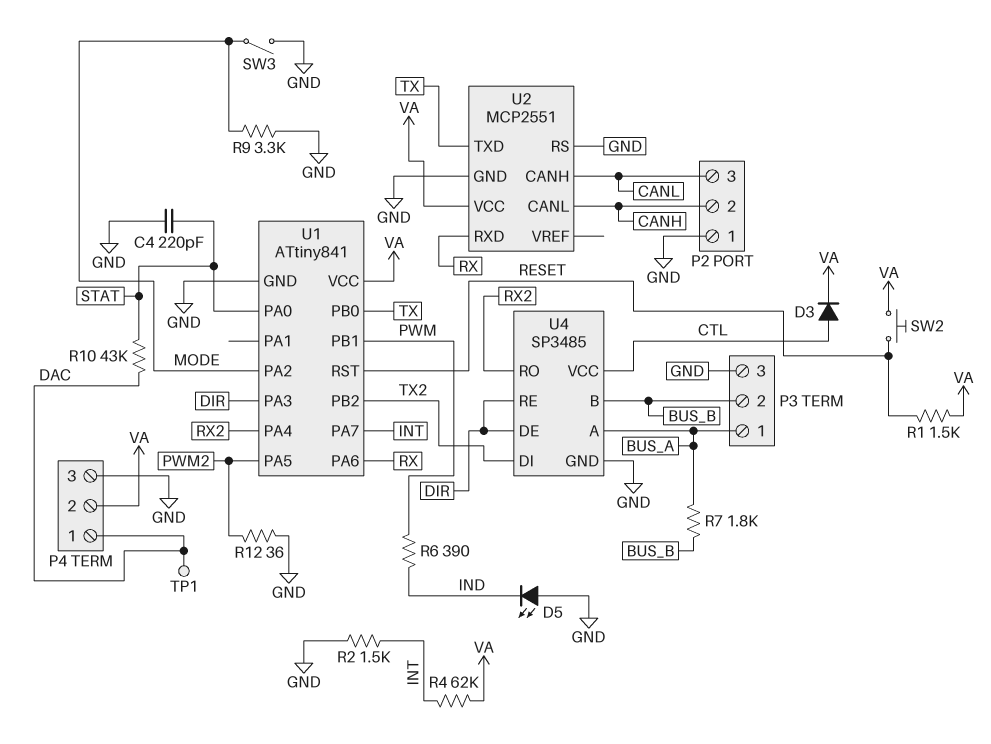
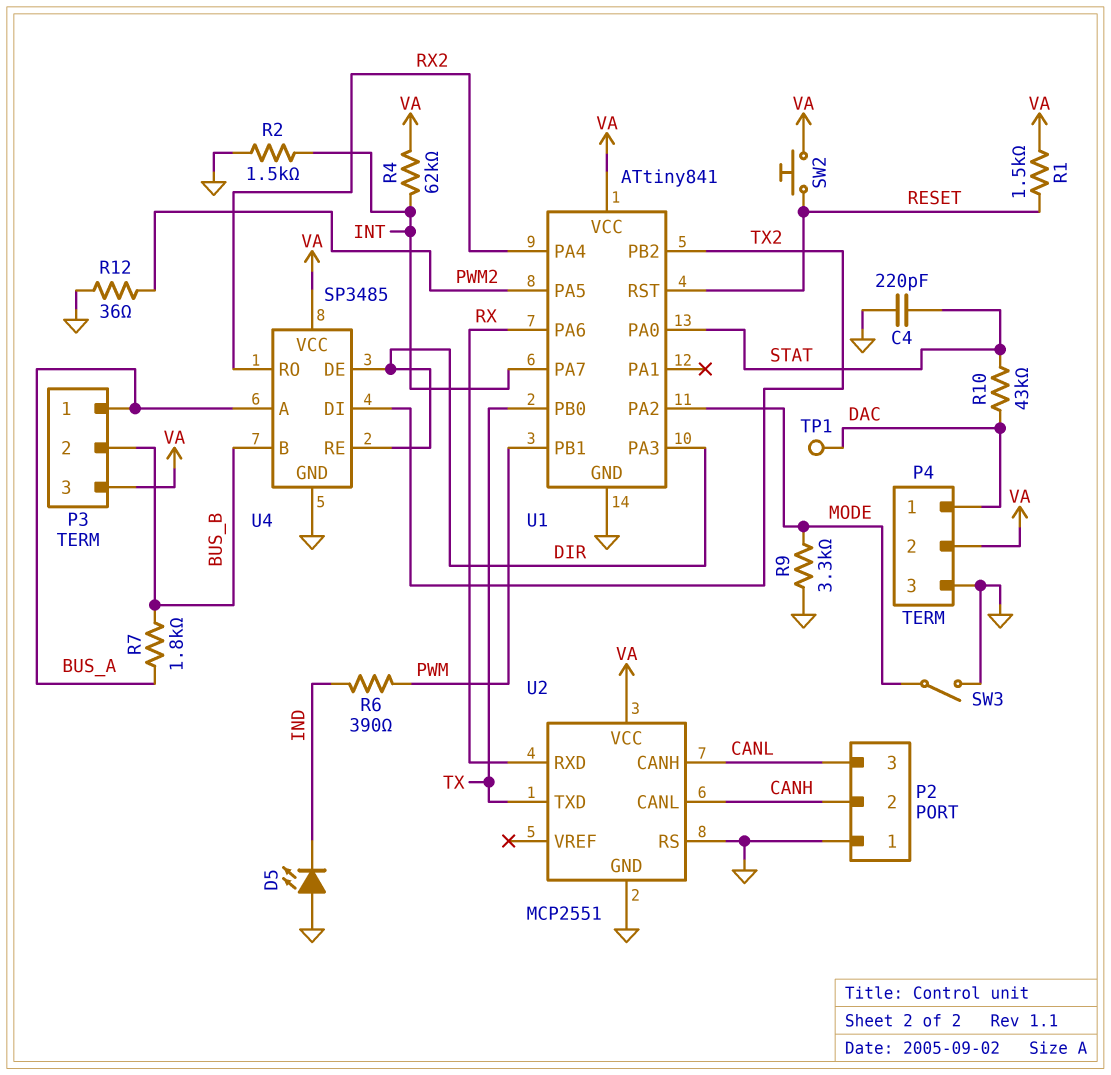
D3: diode (A CTL, K VA) -> none
P3 pin 3: GND -> VA
U4 pin VCC: CTL -> VA

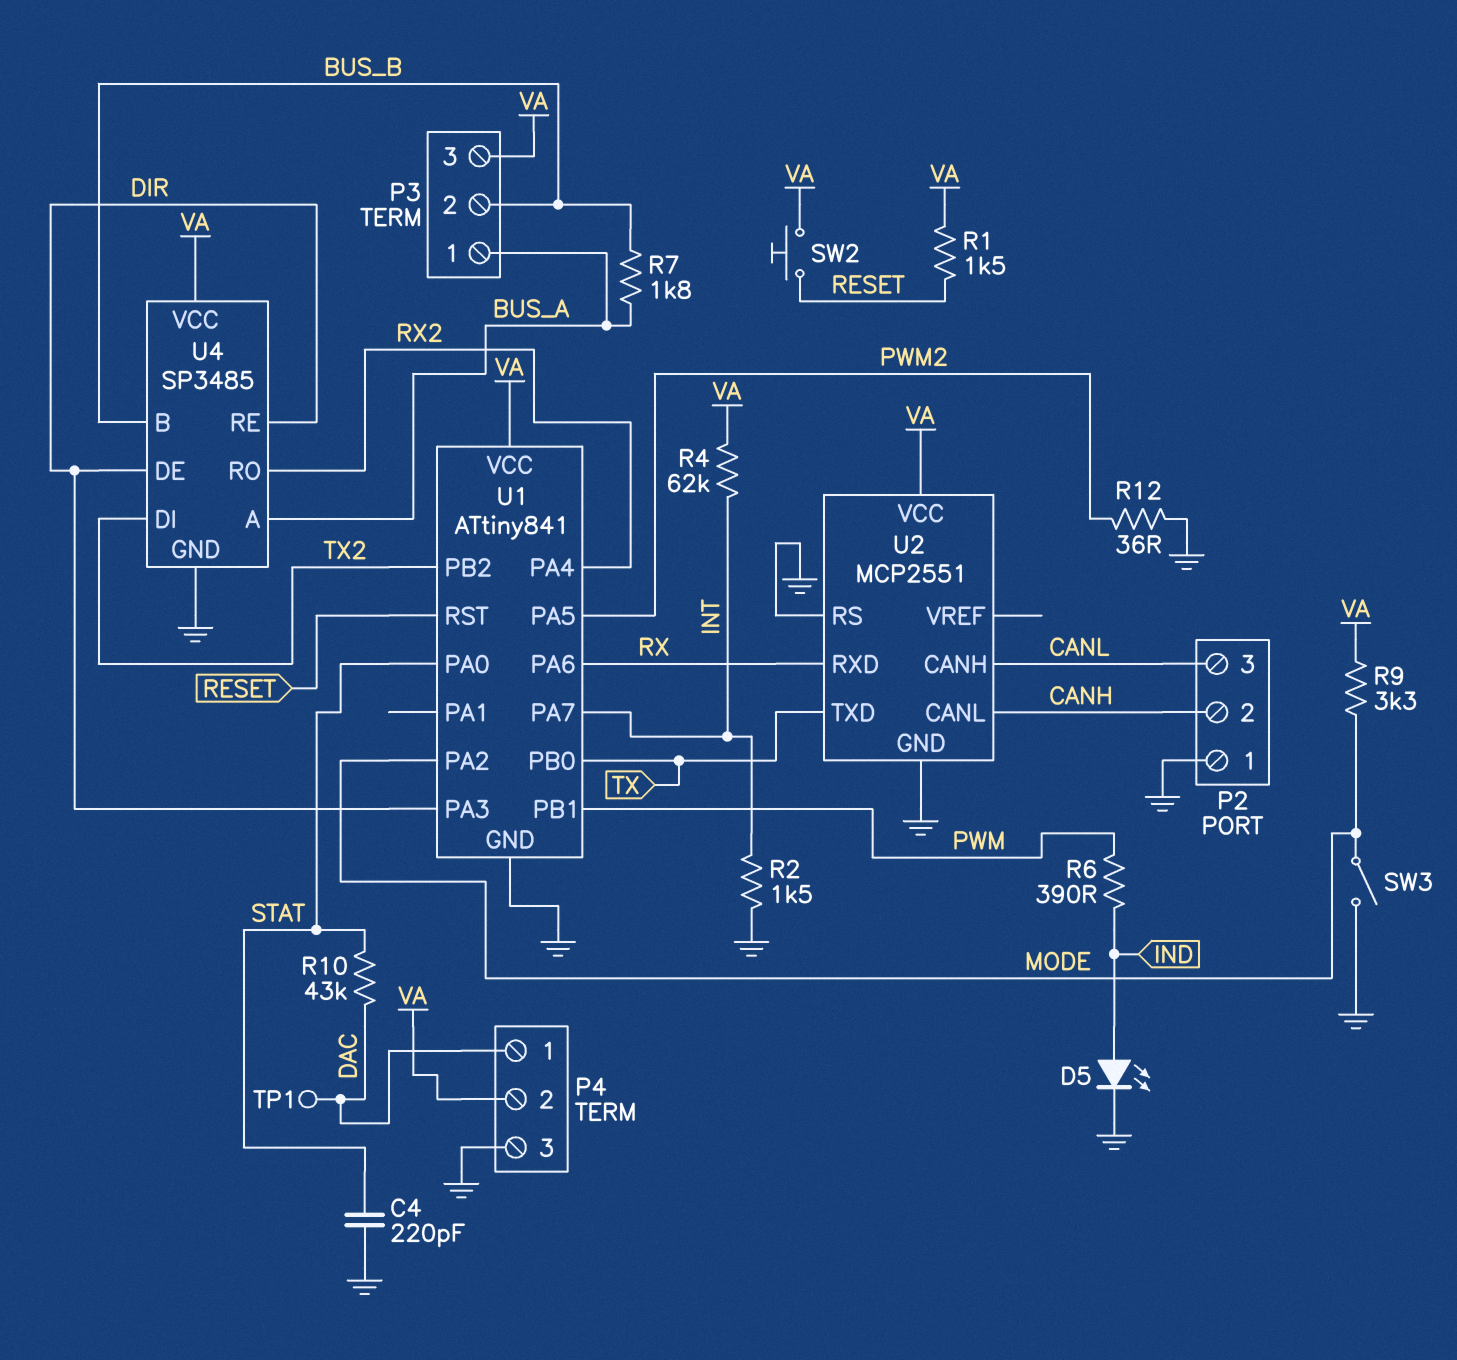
D5: LED (A GND, K IND) -> LED (A IND, K GND)
R9: 3.3k (GND, MODE) -> 3.3k (MODE, VA)

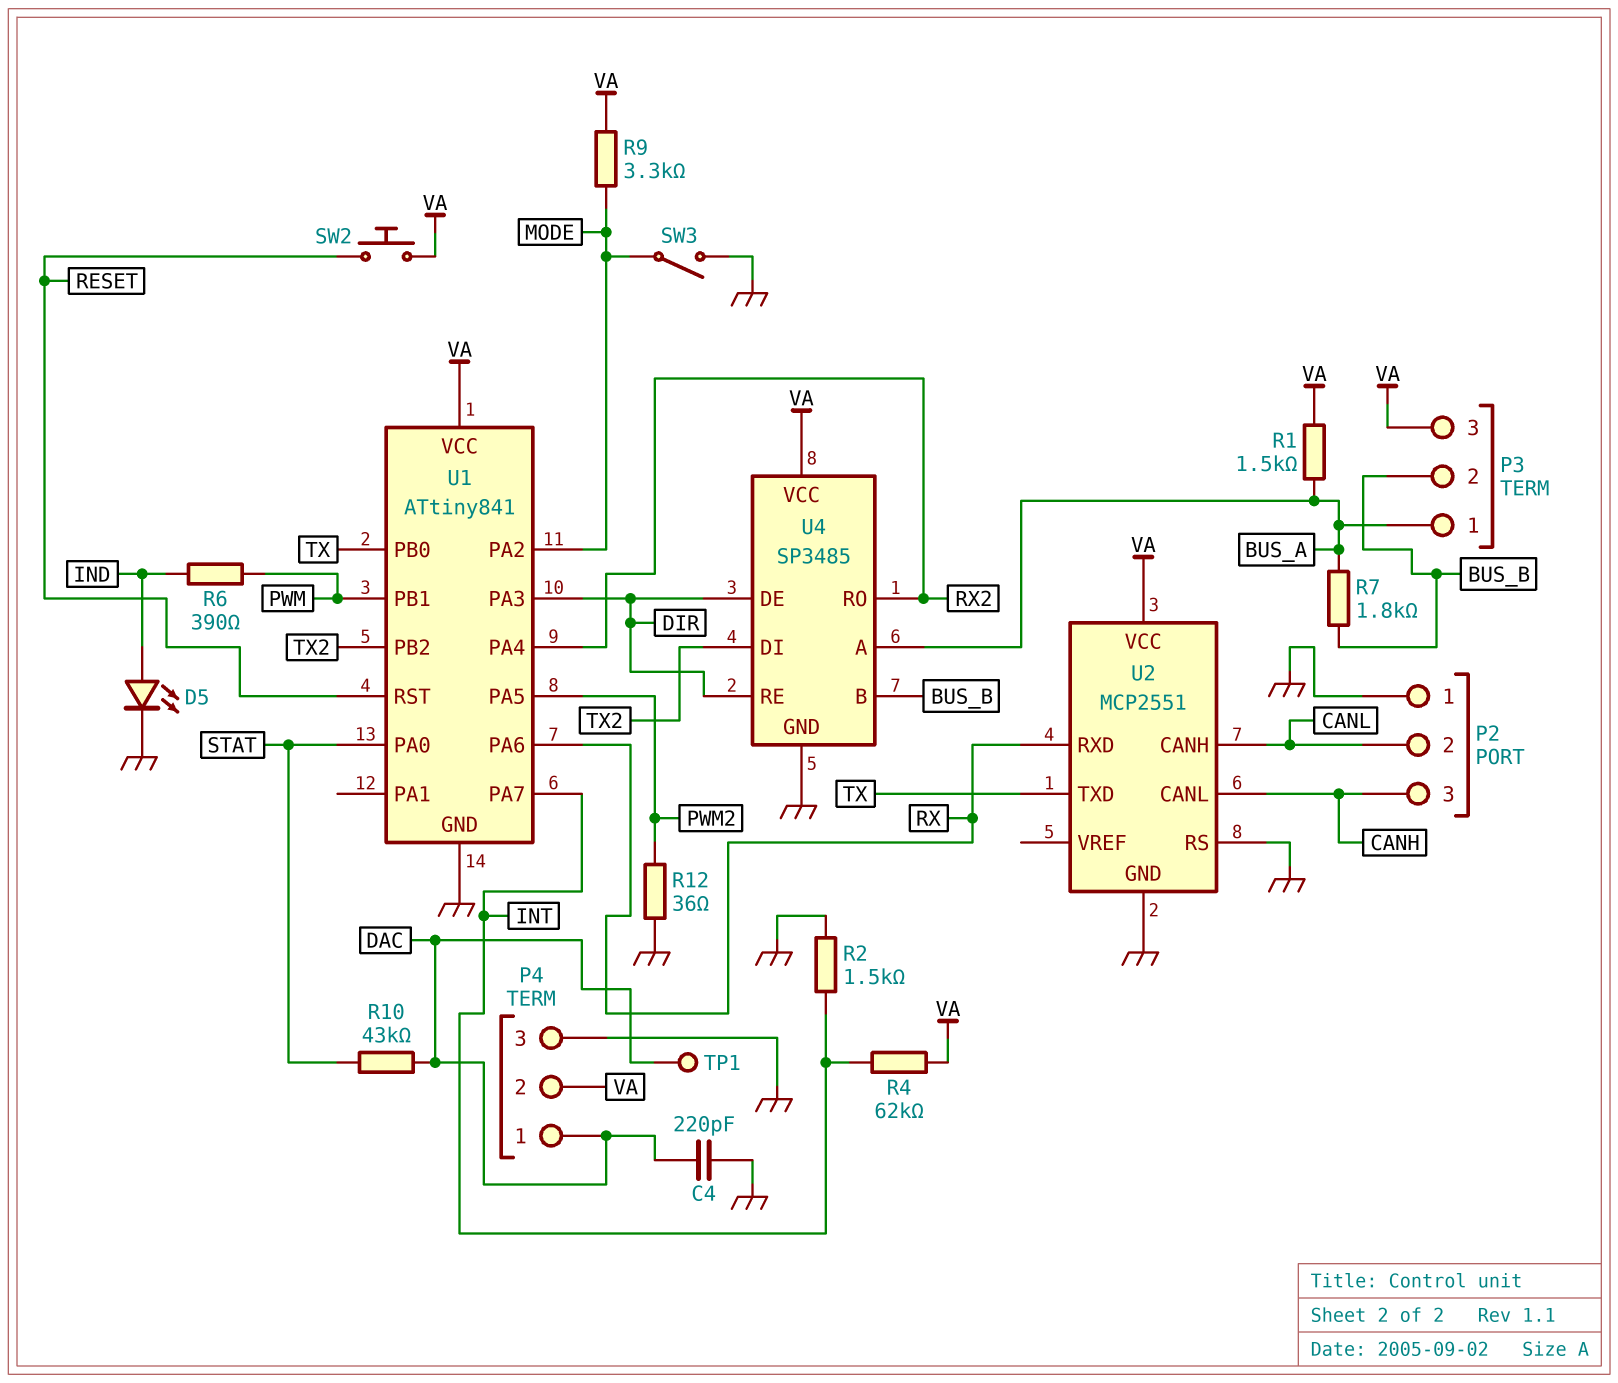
C4: 220pF (GND, STAT) -> 220pF (DAC, GND)
P2 pin 2: CANH -> CANL
P2 pin 3: CANL -> CANH
R1: 1.5k (RESET, VA) -> 1.5k (BUS_A, VA)

